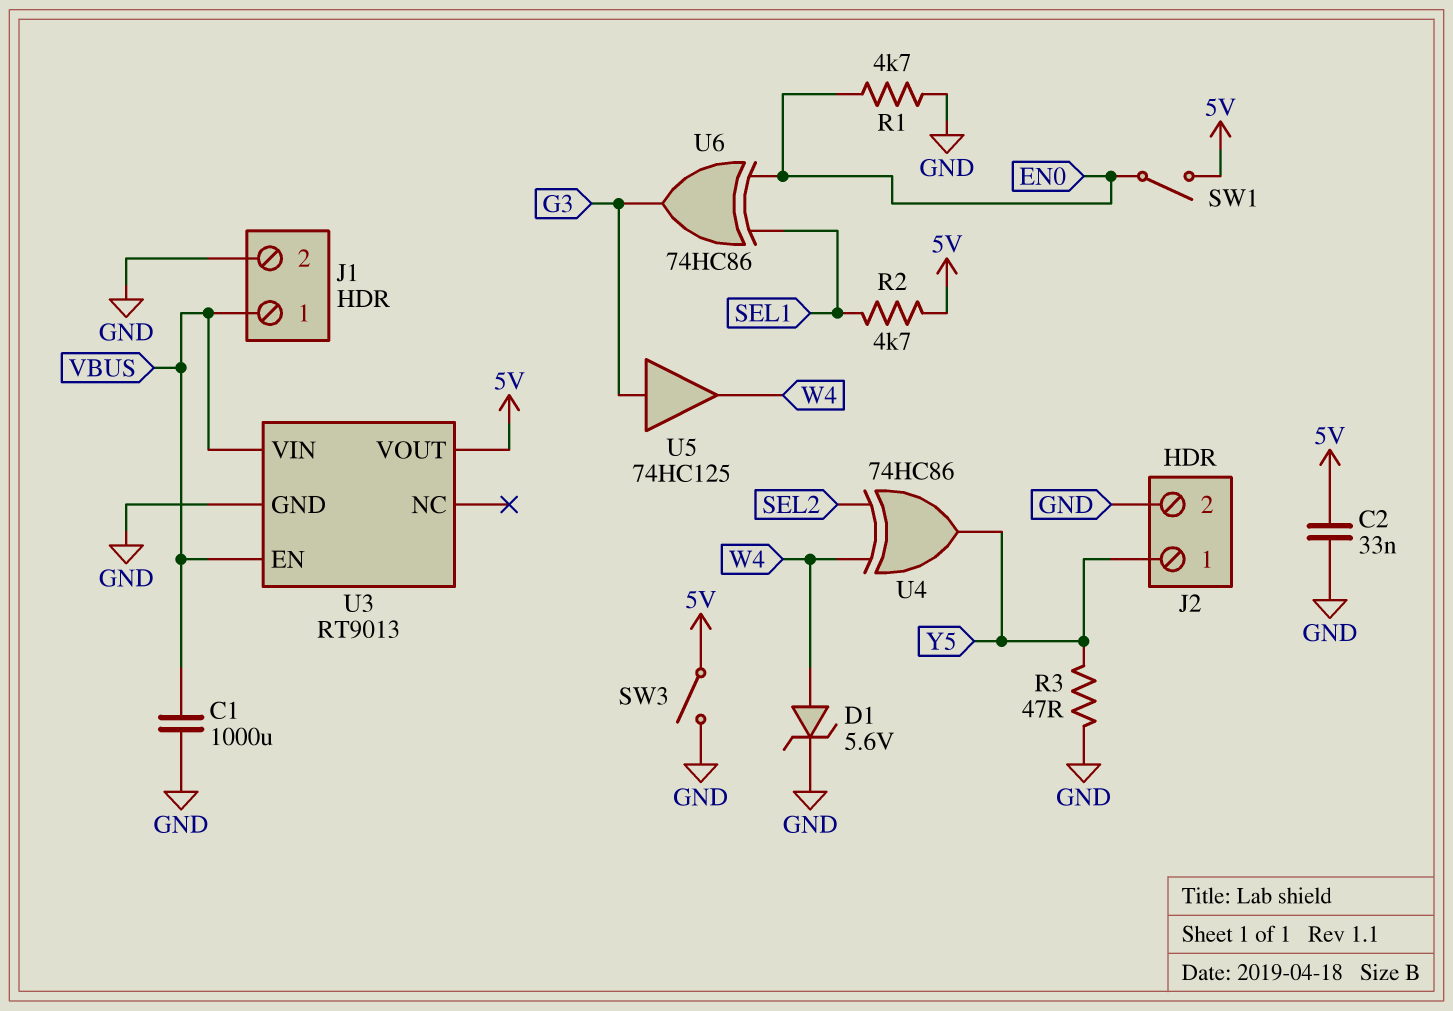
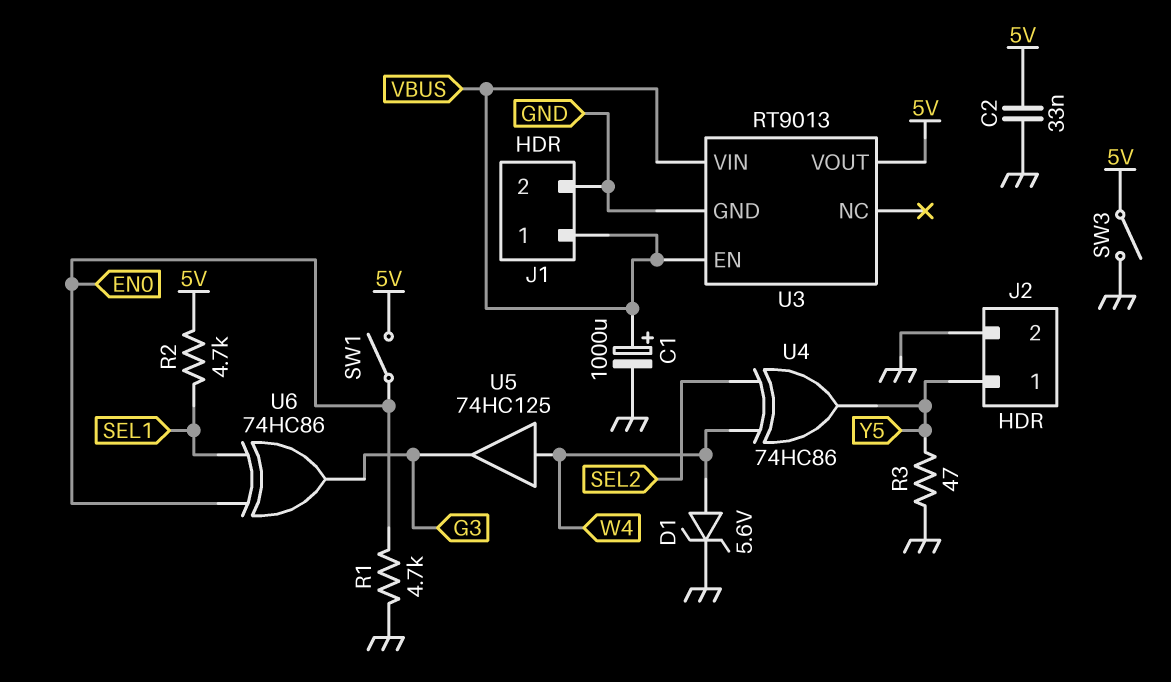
C1: 1000uF (GND, VBUS) -> 1000uF (plus VBUS, minus GND)
U5: buffer 74HC125 (in G3, out W4) -> buffer 74HC125 (in W4, out G3)

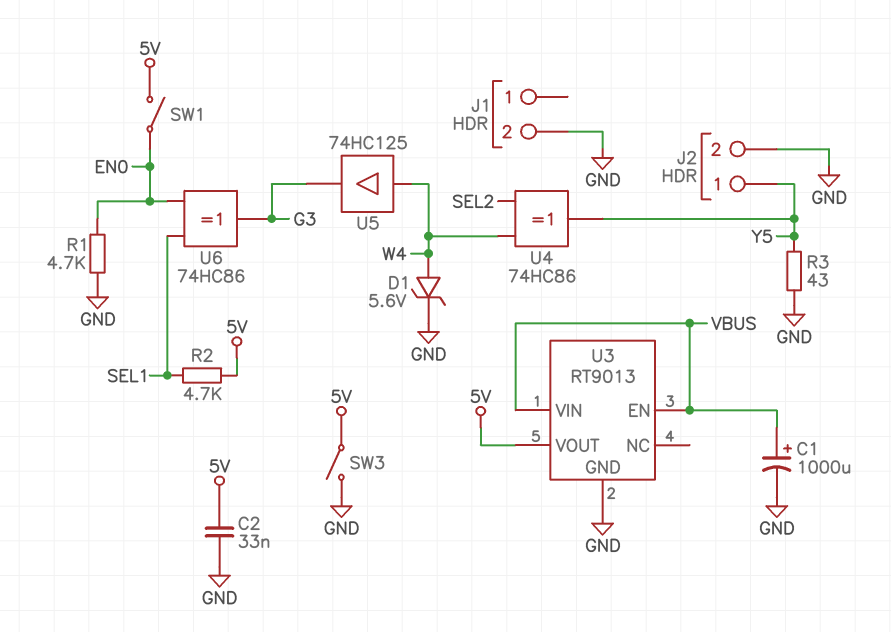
J1 pin 1: VBUS -> none
R3: 47 (GND, Y5) -> 43 (GND, Y5)

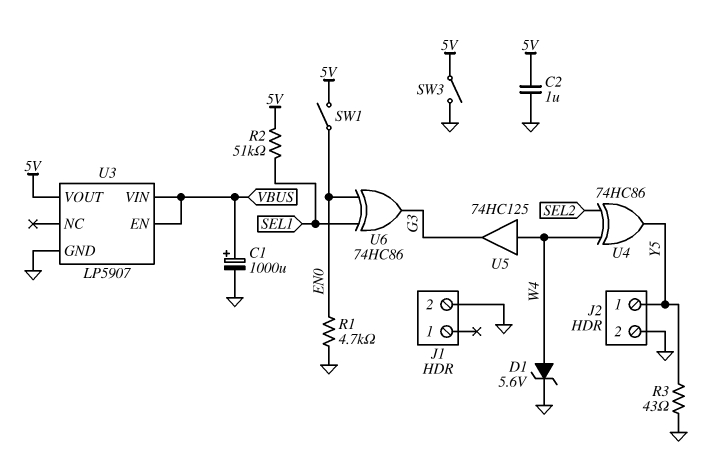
C2: 33nF (5V, GND) -> 1uF (5V, GND)
R2: 4.7k (5V, SEL1) -> 51k (5V, SEL1)
U3: RT9013 -> LP5907

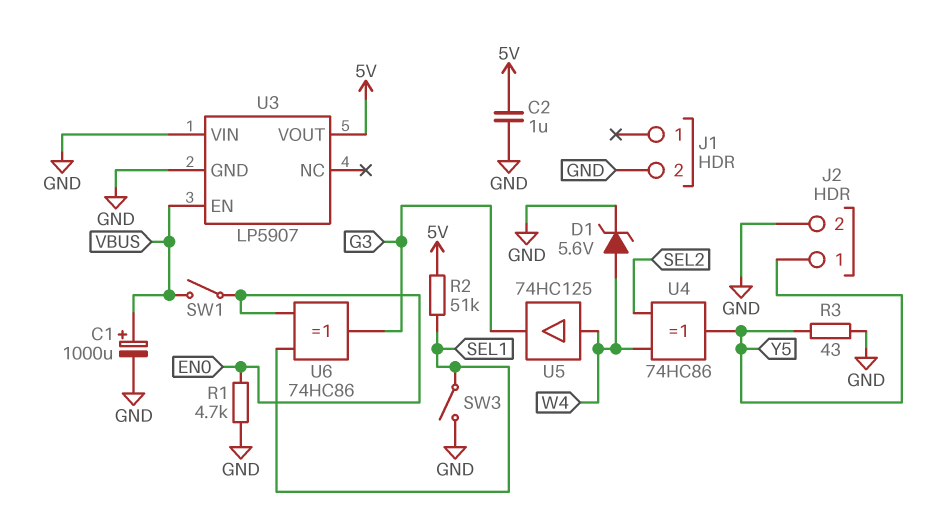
SW1: switch (5V, EN0) -> switch (EN0, VBUS)
SW3: switch (5V, GND) -> switch (GND, SEL1)
U3 pin VIN: VBUS -> GND

